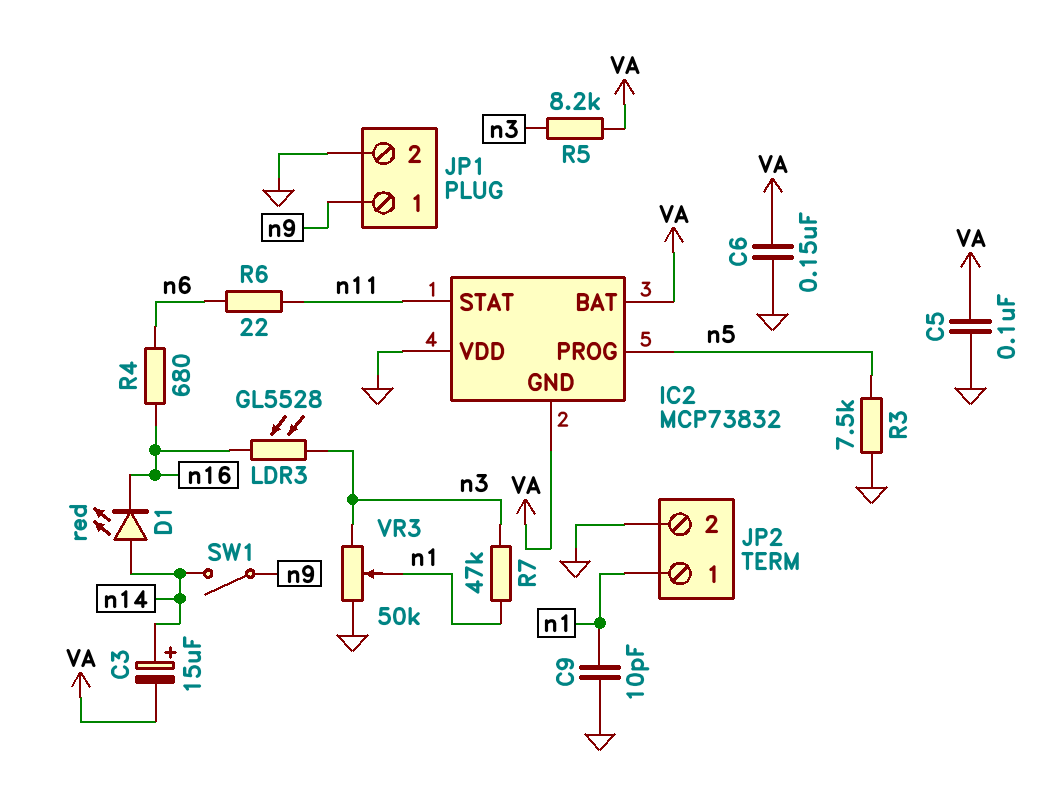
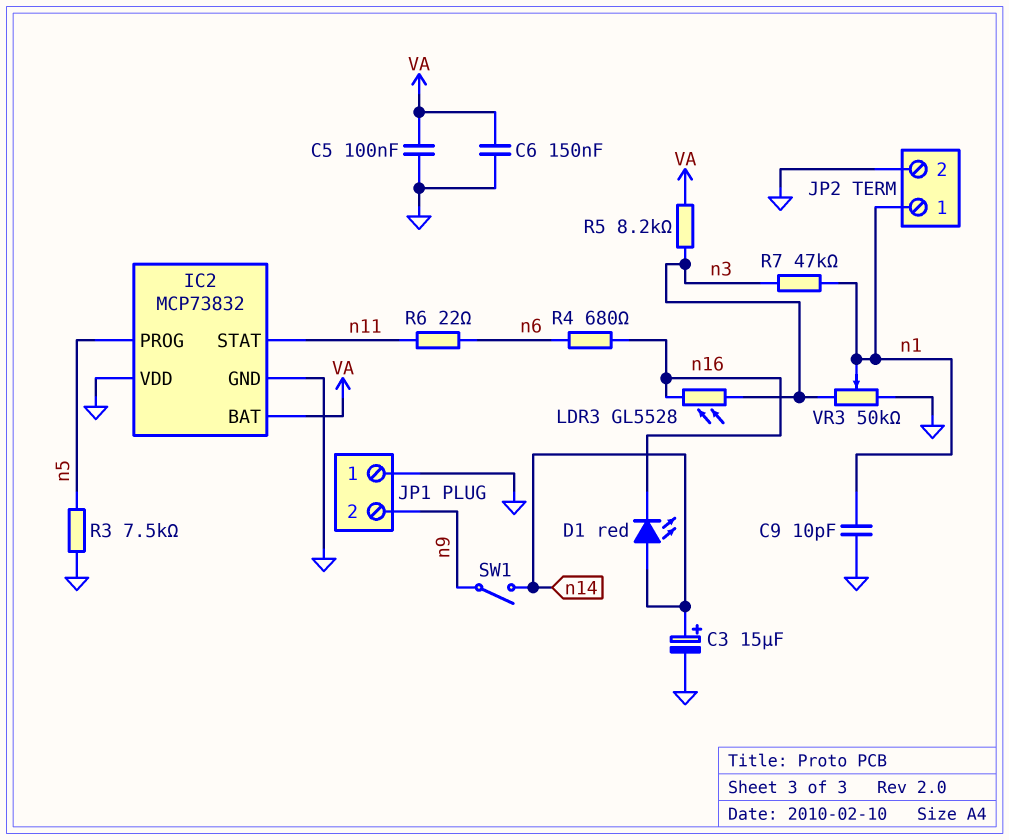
C3: 15uF (plus n14, minus VA) -> 15uF (plus n14, minus GND)
IC2 pin GND: VA -> GND
JP1 pin 1: n9 -> GND
JP1 pin 2: GND -> n9

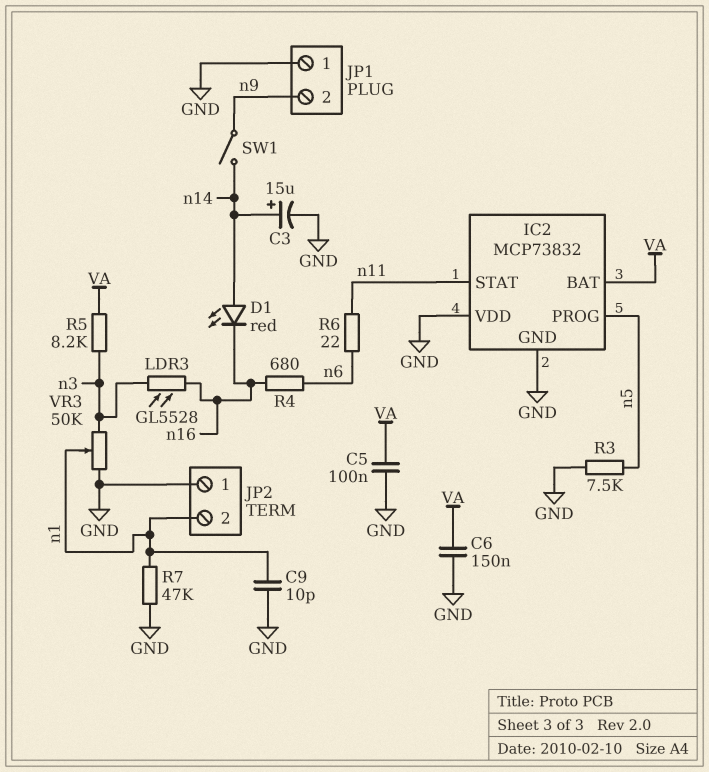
JP2 pin 1: n1 -> GND
JP2 pin 2: GND -> n1
R7: 47k (n1, n3) -> 47k (GND, n1)

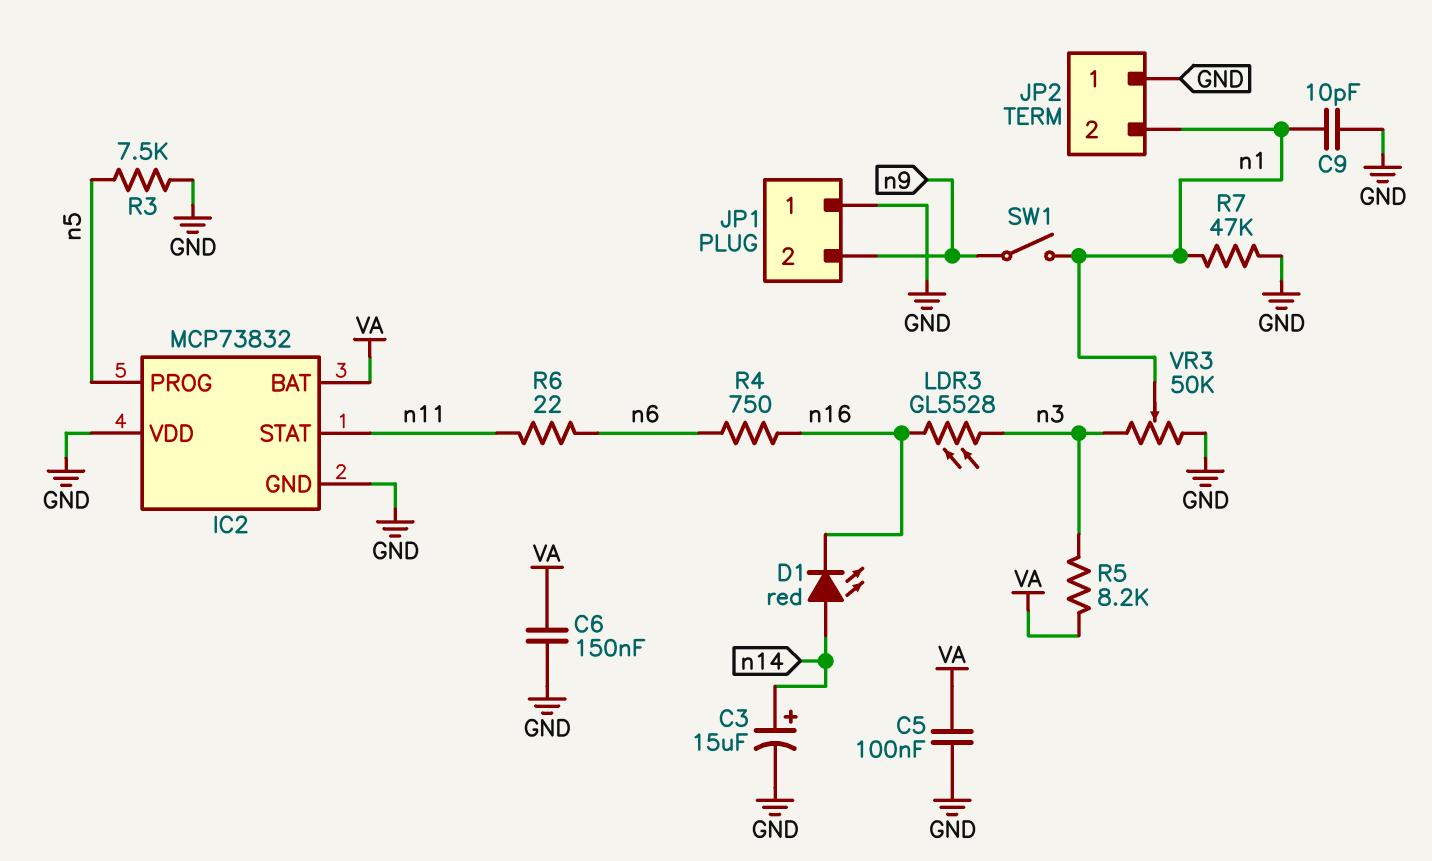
R4: 680 (n6, n16) -> 750 (n6, n16)
SW1: switch (n9, n14) -> switch (n1, n9)

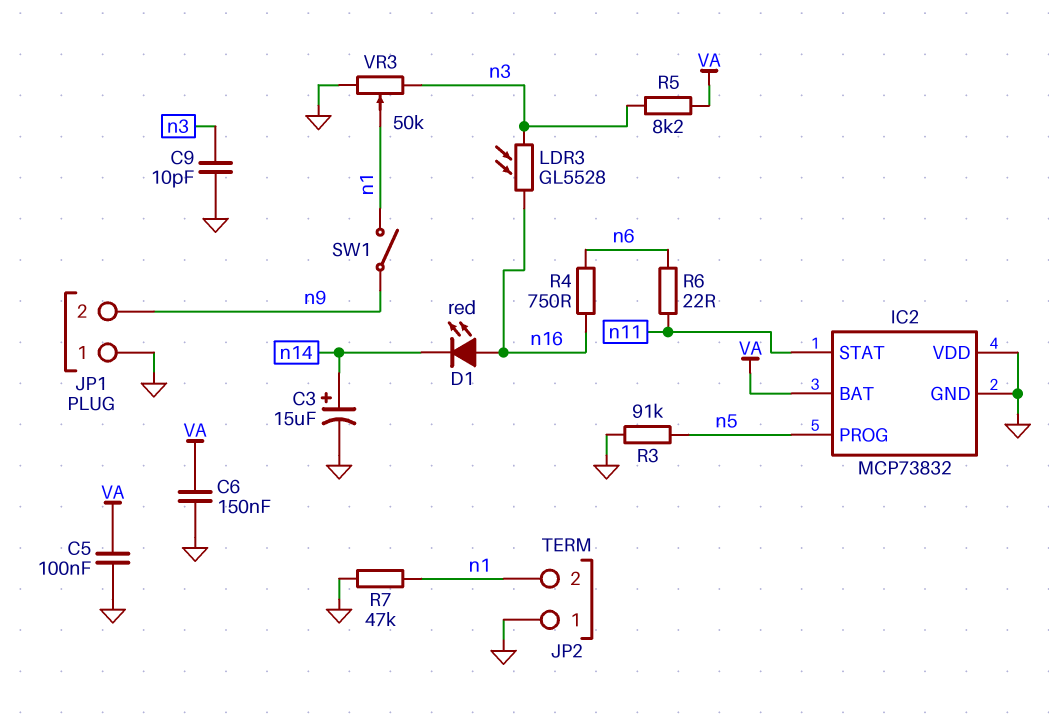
C9: 10pF (GND, n1) -> 10pF (GND, n3)
D1: LED red (A n14, K n16) -> LED red (A n16, K n14)
R3: 7.5k (GND, n5) -> 91k (GND, n5)

